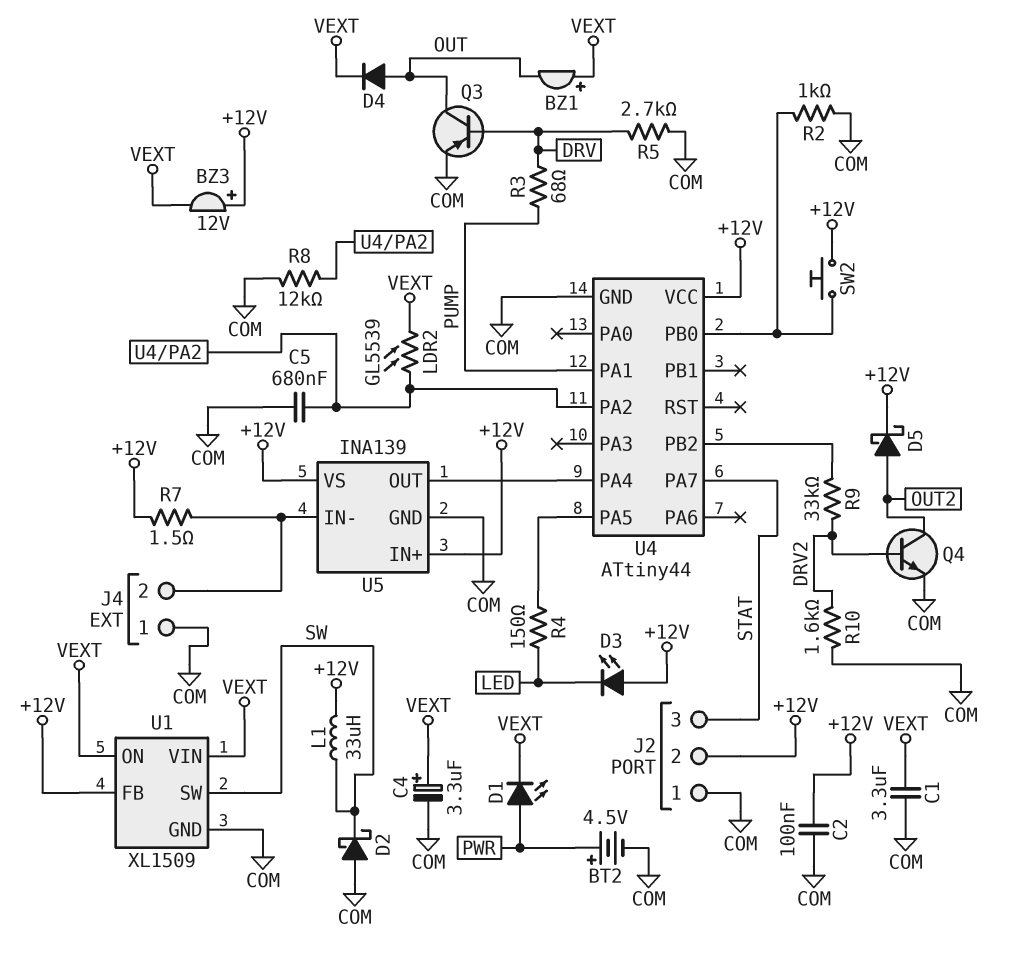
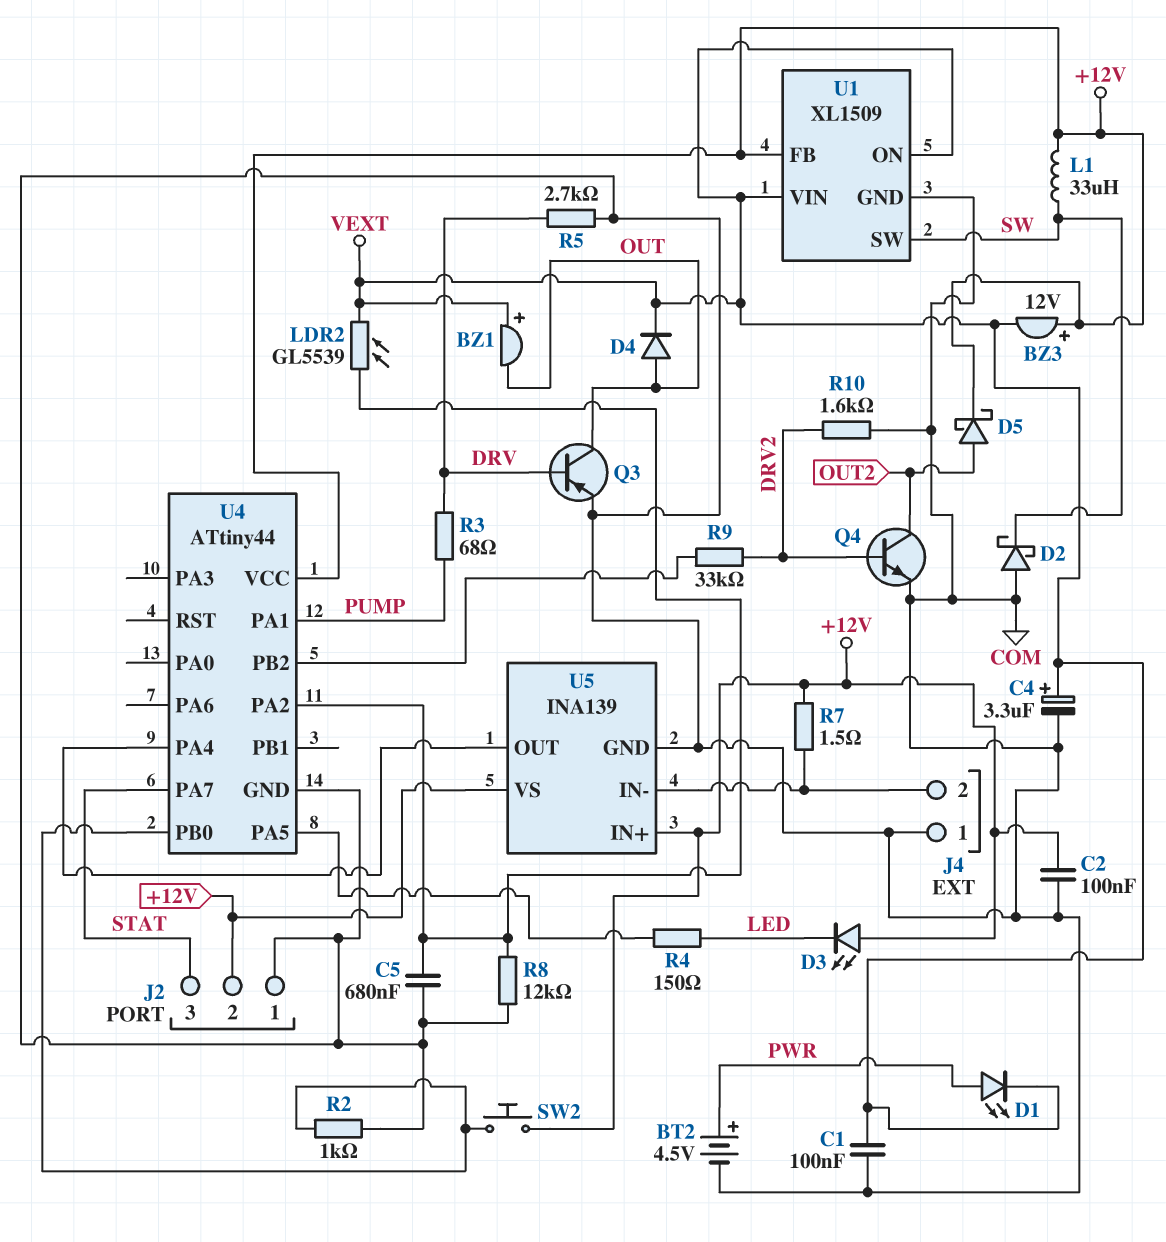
C1: 3.3uF (COM, VEXT) -> 100nF (COM, VEXT)

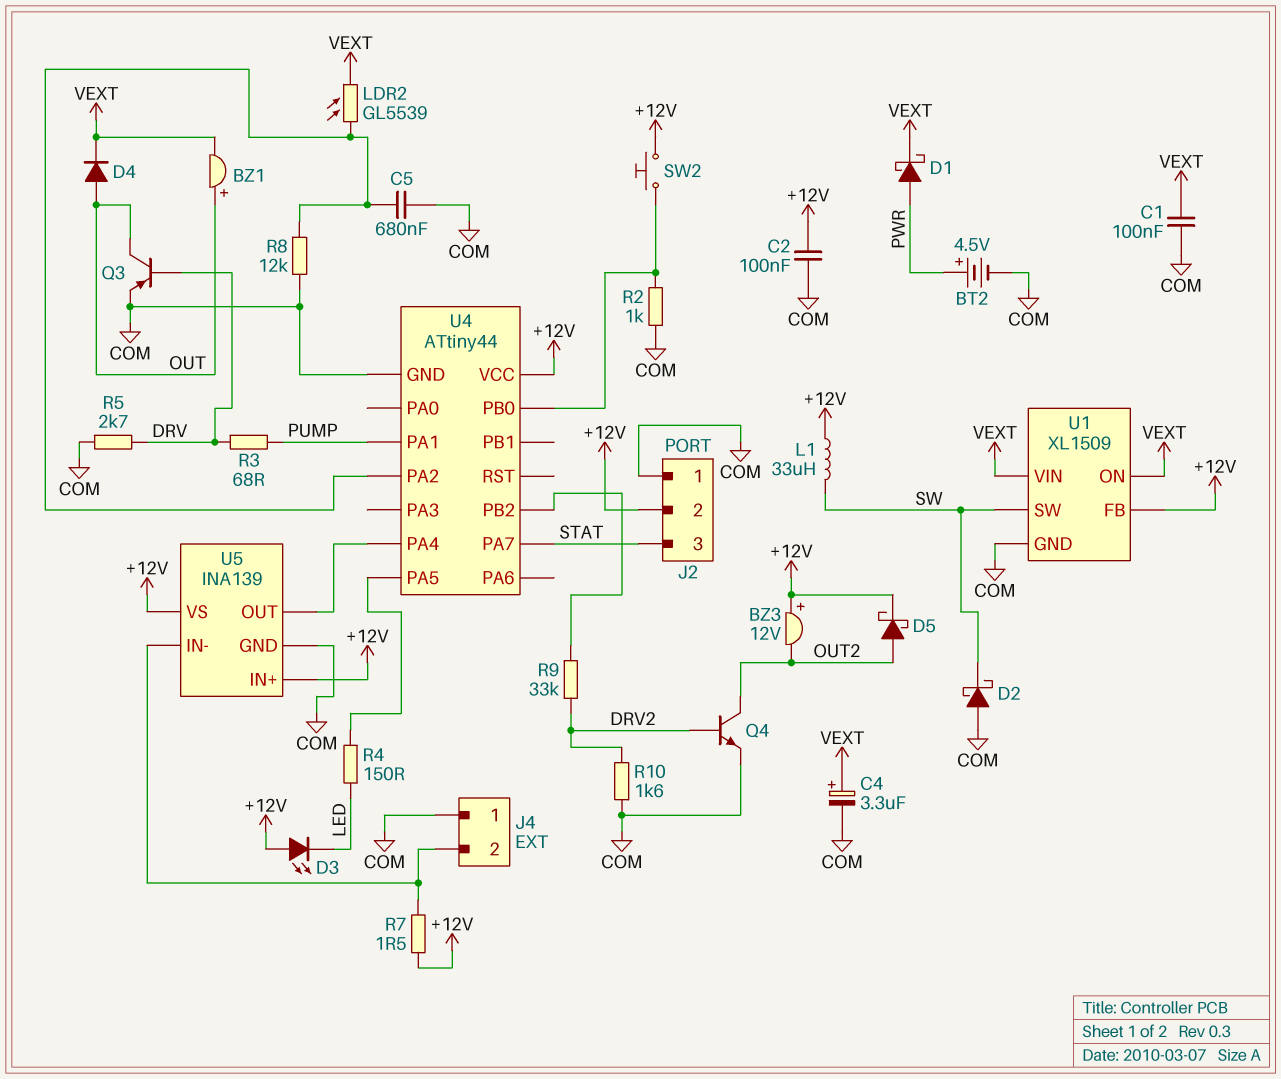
BZ1: buzzer (plus VEXT, minus OUT) -> buzzer (plus OUT, minus VEXT)
BZ3: buzzer 12V (plus +12V, minus VEXT) -> buzzer 12V (plus +12V, minus OUT2)
D1: LED (A PWR, K VEXT) -> schottky (A PWR, K VEXT)

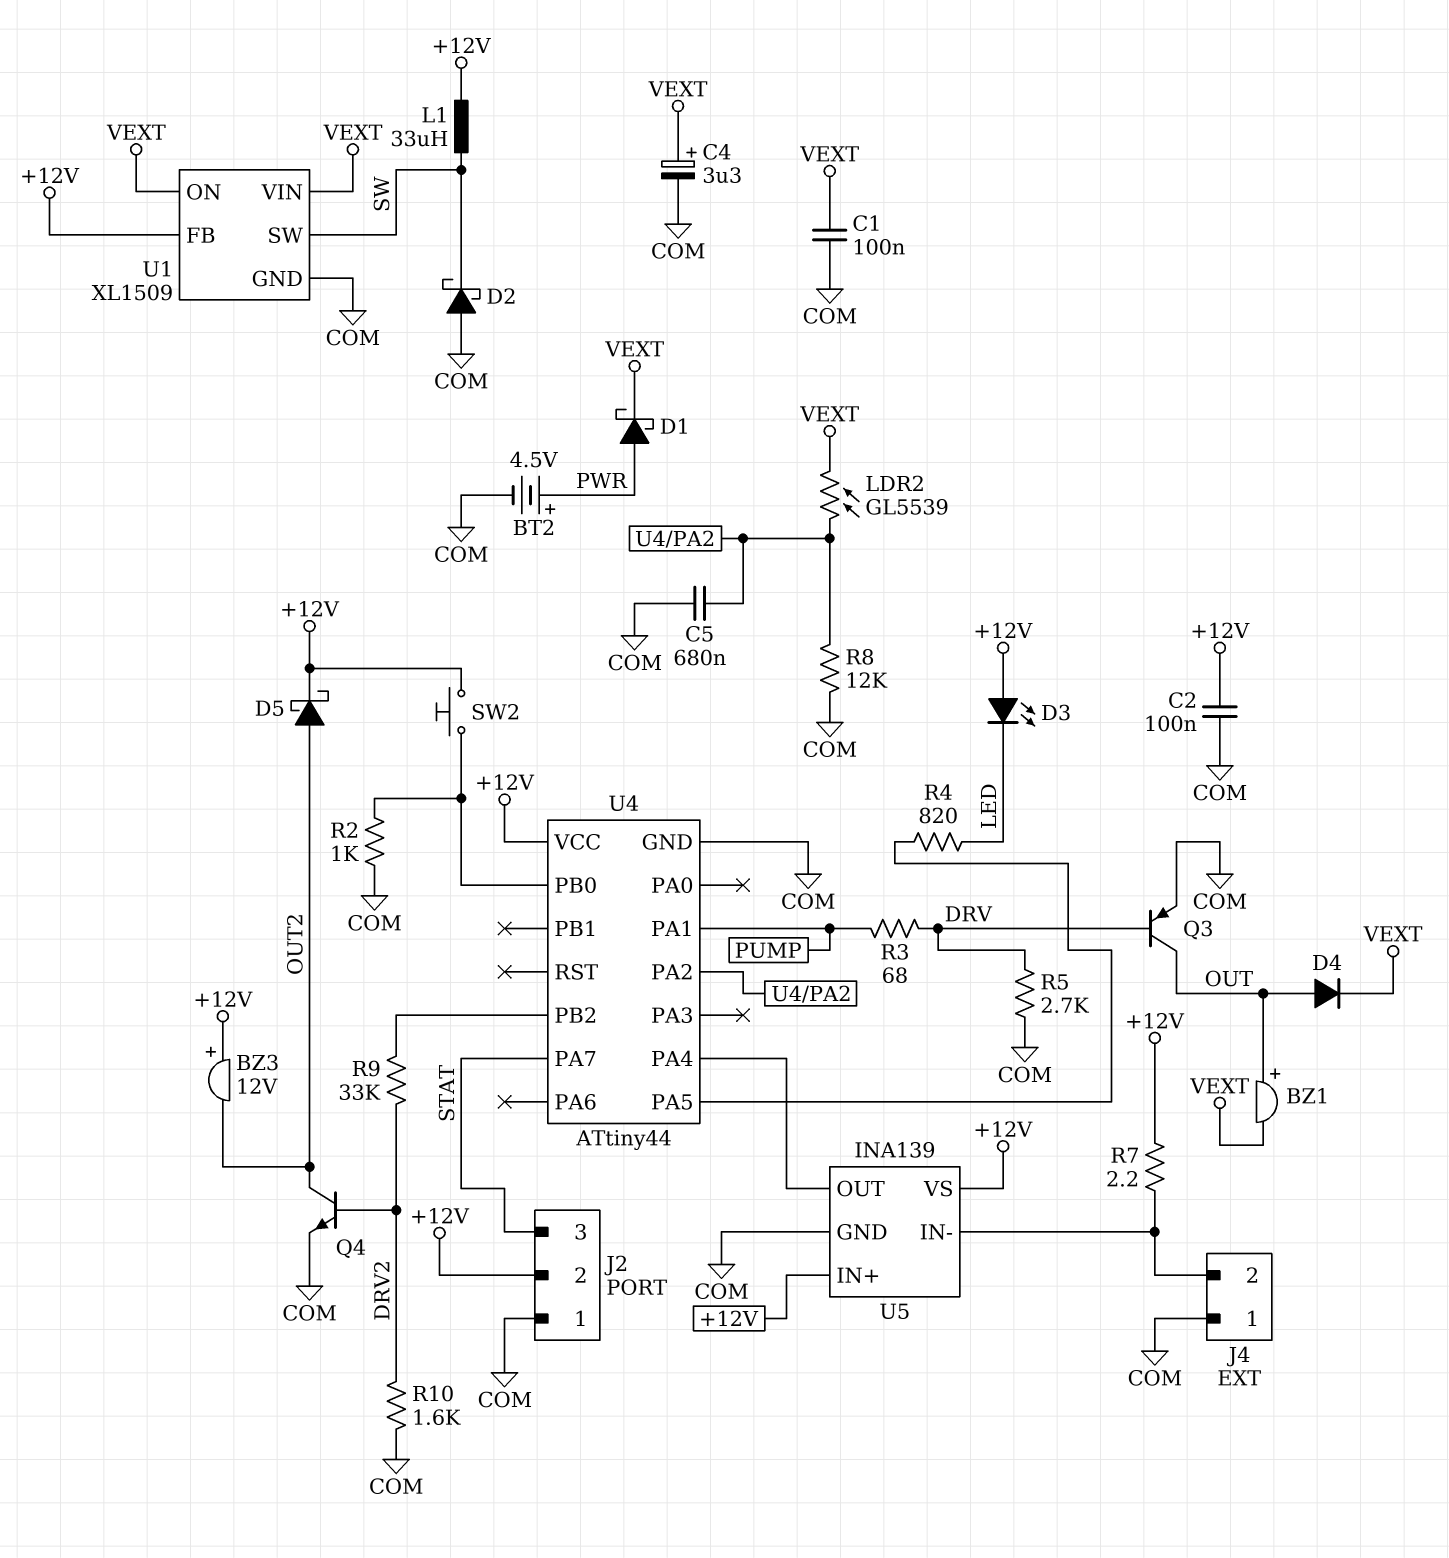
R4: 150 (LED, U4/PA5) -> 820 (LED, U4/PA5)
R7: 1.5 (+12V, J4/2) -> 2.2 (+12V, J4/2)

